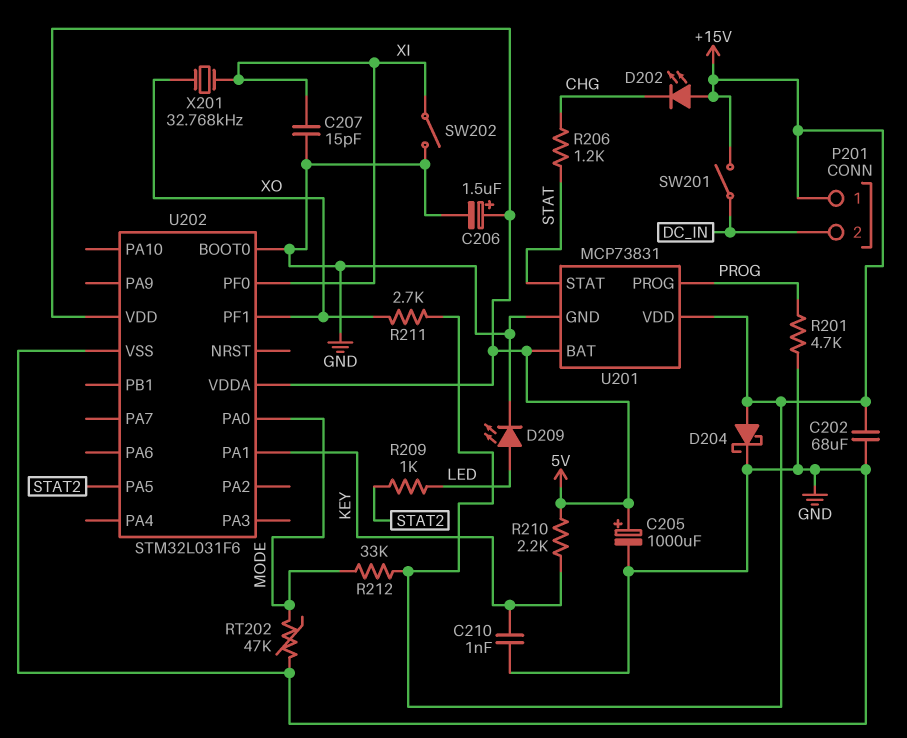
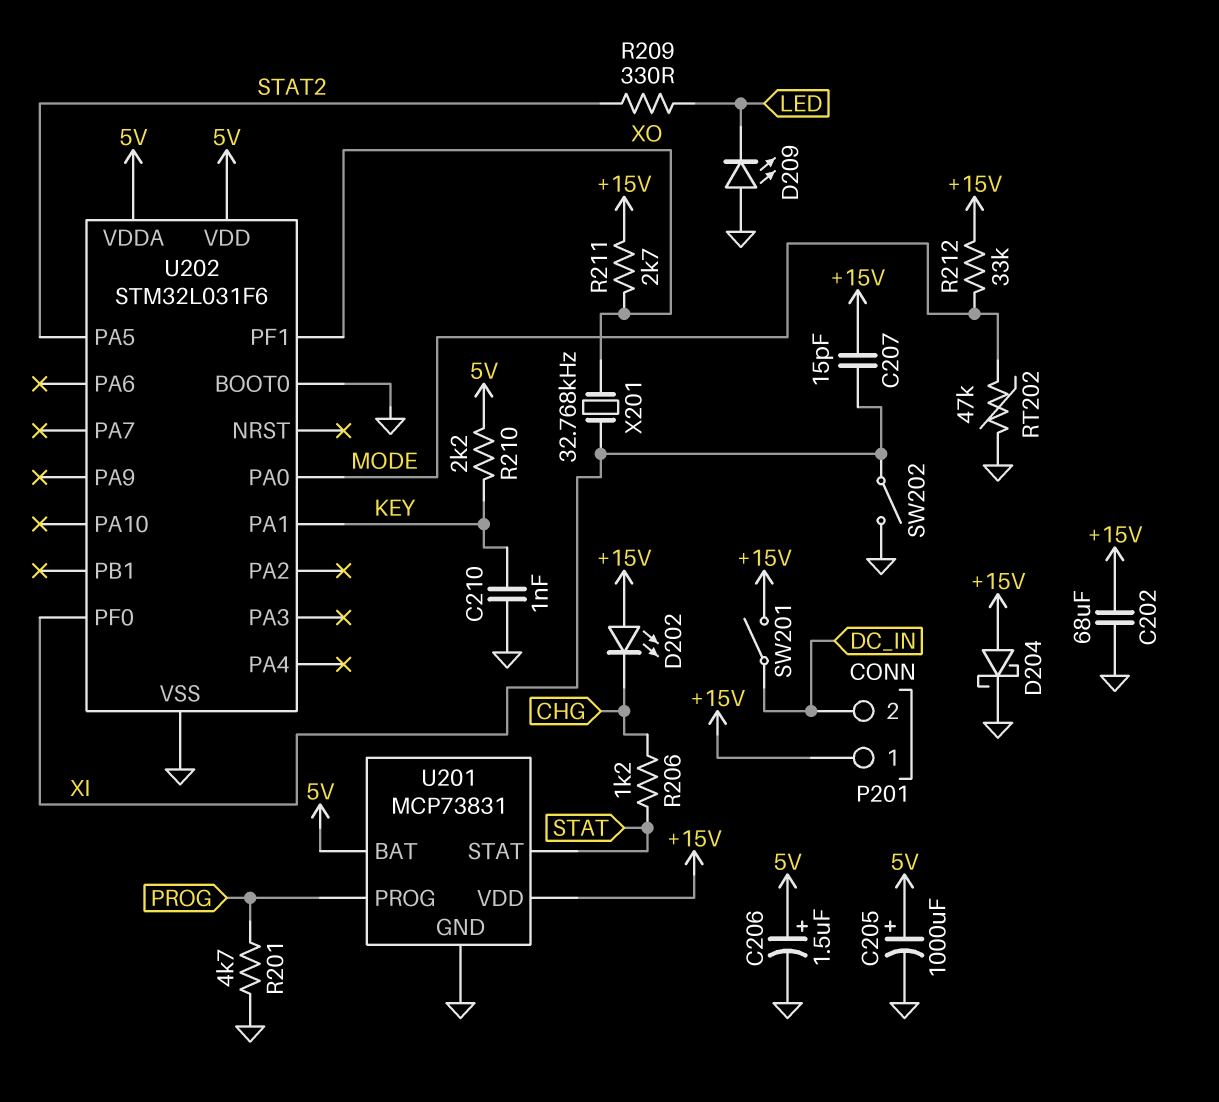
C207: 15pF (GND, XI) -> 15pF (+15V, XI)
D209: LED (A LED, K GND) -> LED (A GND, K LED)
R209: 1k (LED, STAT2) -> 330 (LED, STAT2)

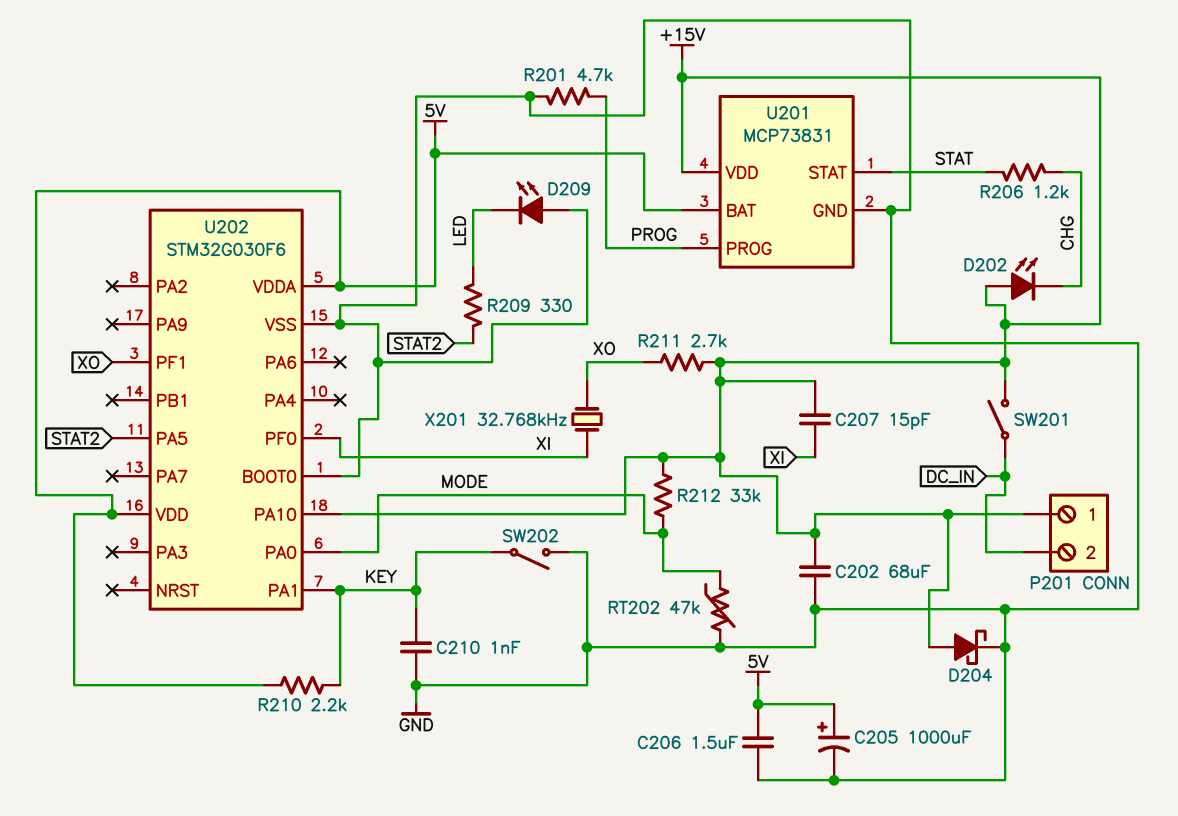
C206: 1.5uF (plus 5V, minus GND) -> 1.5uF (5V, GND)
SW202: switch (GND, XI) -> switch (GND, KEY)
U202: STM32L031F6 -> STM32G030F6
U202 pin PA10: none -> +15V

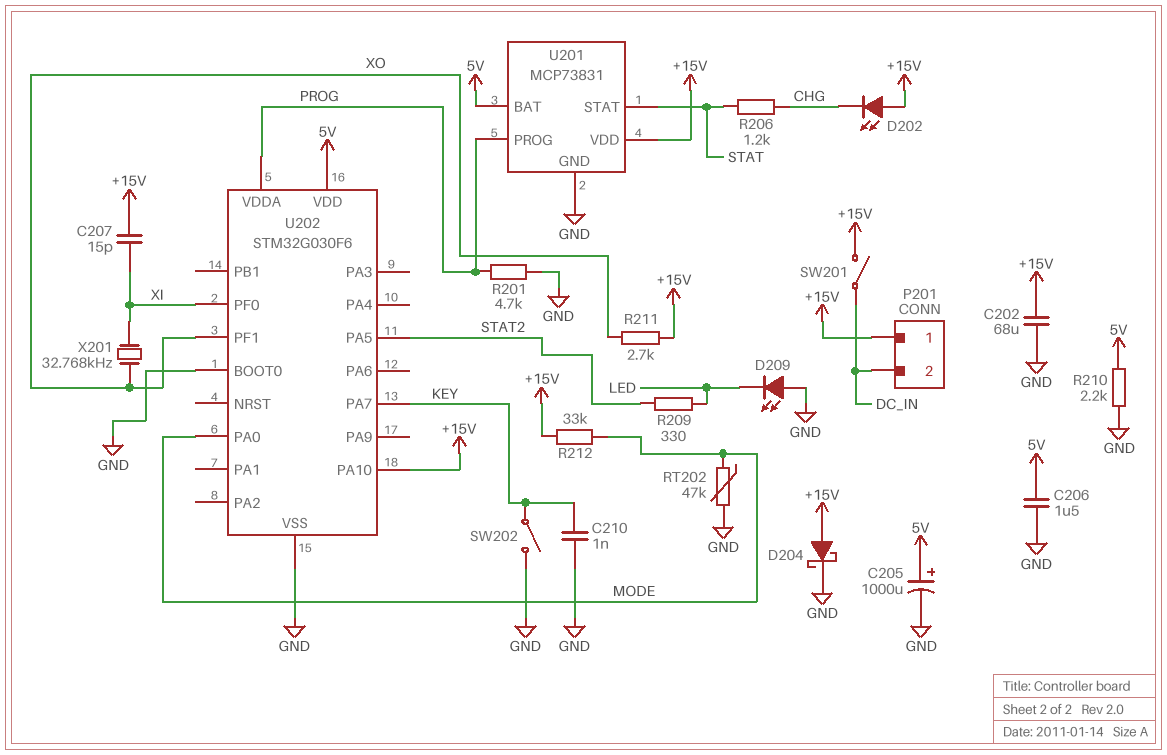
R210: 2.2k (5V, KEY) -> 2.2k (5V, GND)
U202 pin PA1: KEY -> none
U202 pin PA7: none -> KEY
U202 pin VDDA: 5V -> PROG

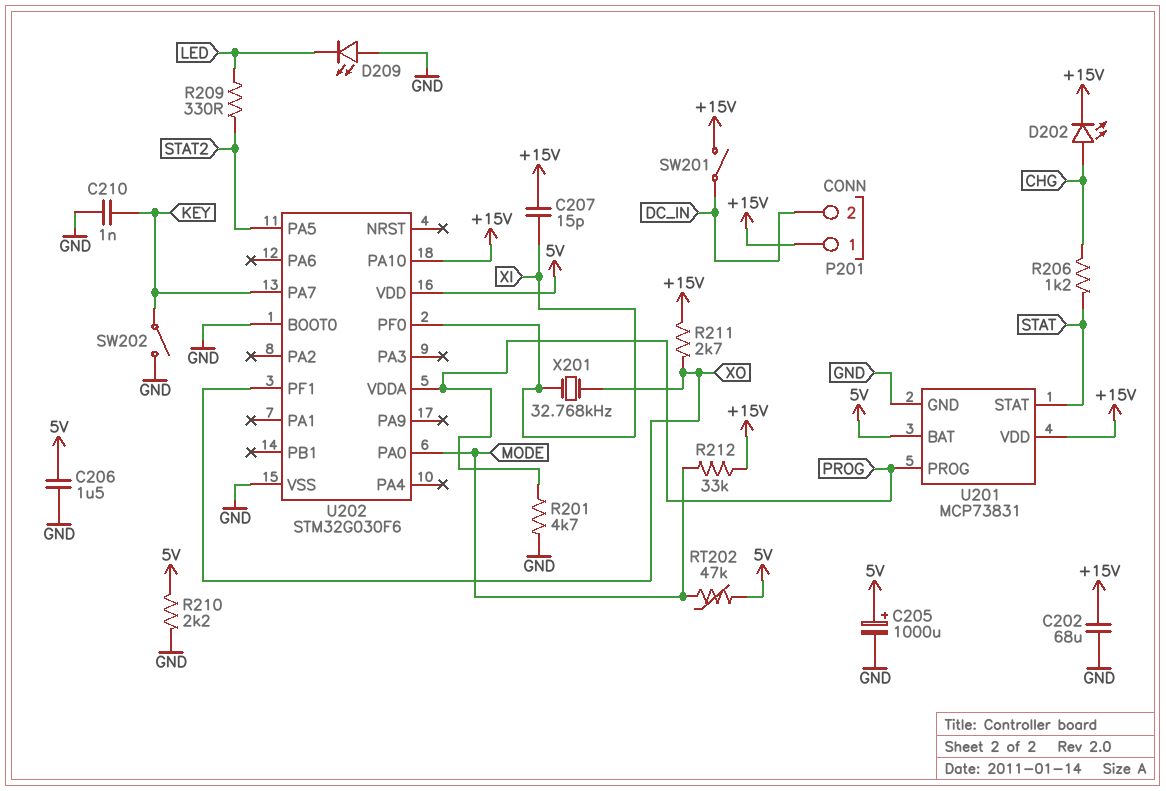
D202: LED (A +15V, K CHG) -> LED (A CHG, K +15V)
D204: schottky (A +15V, K GND) -> none
RT202: 47k (GND, MODE) -> 47k (5V, MODE)

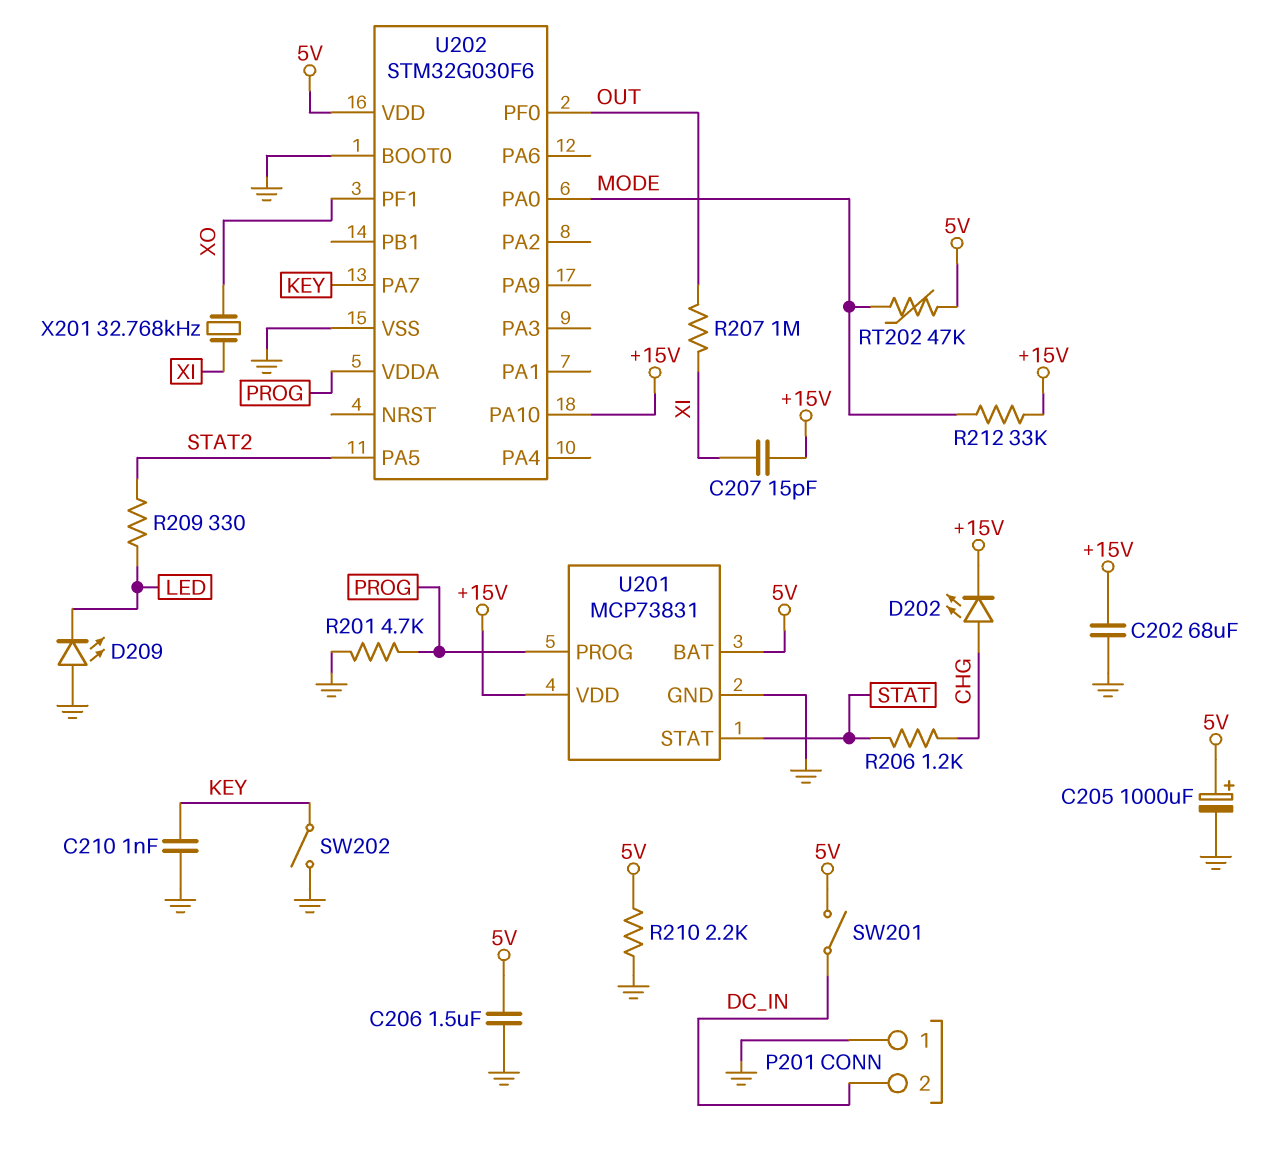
P201 pin 1: +15V -> GND
R207: none -> 1M (OUT, XI)
R211: 2.7k (+15V, XO) -> none
SW201: switch (+15V, DC_IN) -> switch (5V, DC_IN)
U202 pin PF0: XI -> OUT

